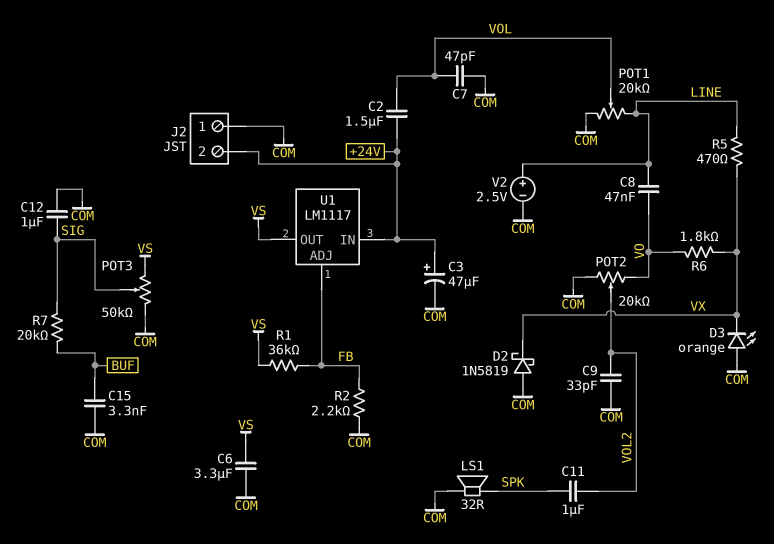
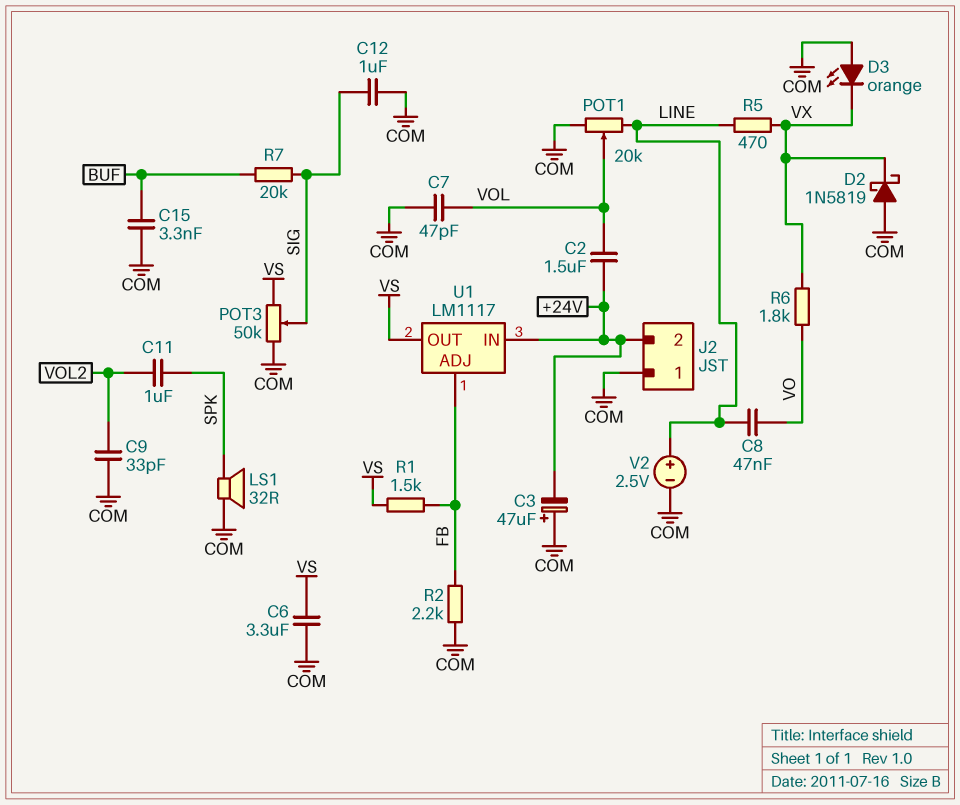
C3: 47uF (plus +24V, minus COM) -> 47uF (plus COM, minus +24V)
POT2: 20k (COM, VO, wiper VOL2) -> none
R1: 36k (FB, VS) -> 1.5k (FB, VS)

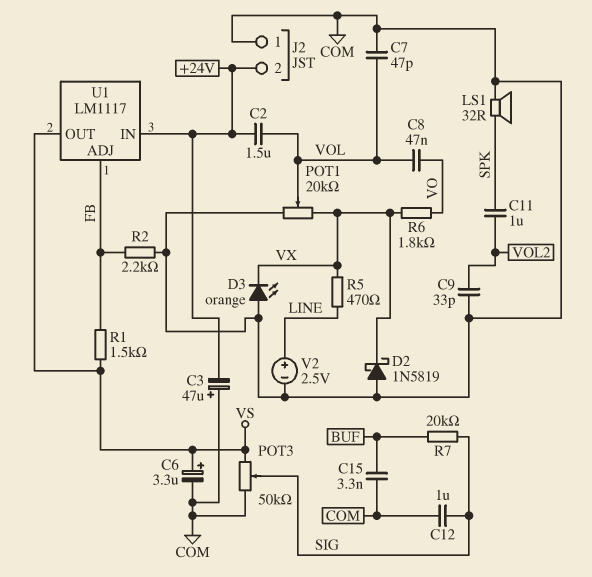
C6: 3.3uF (COM, VS) -> 3.3uF (plus VS, minus COM)
C8: 47nF (LINE, VO) -> 47nF (VO, VOL)
POT1: 20k (COM, LINE, wiper VOL) -> 20k (COM, VX, wiper VOL)

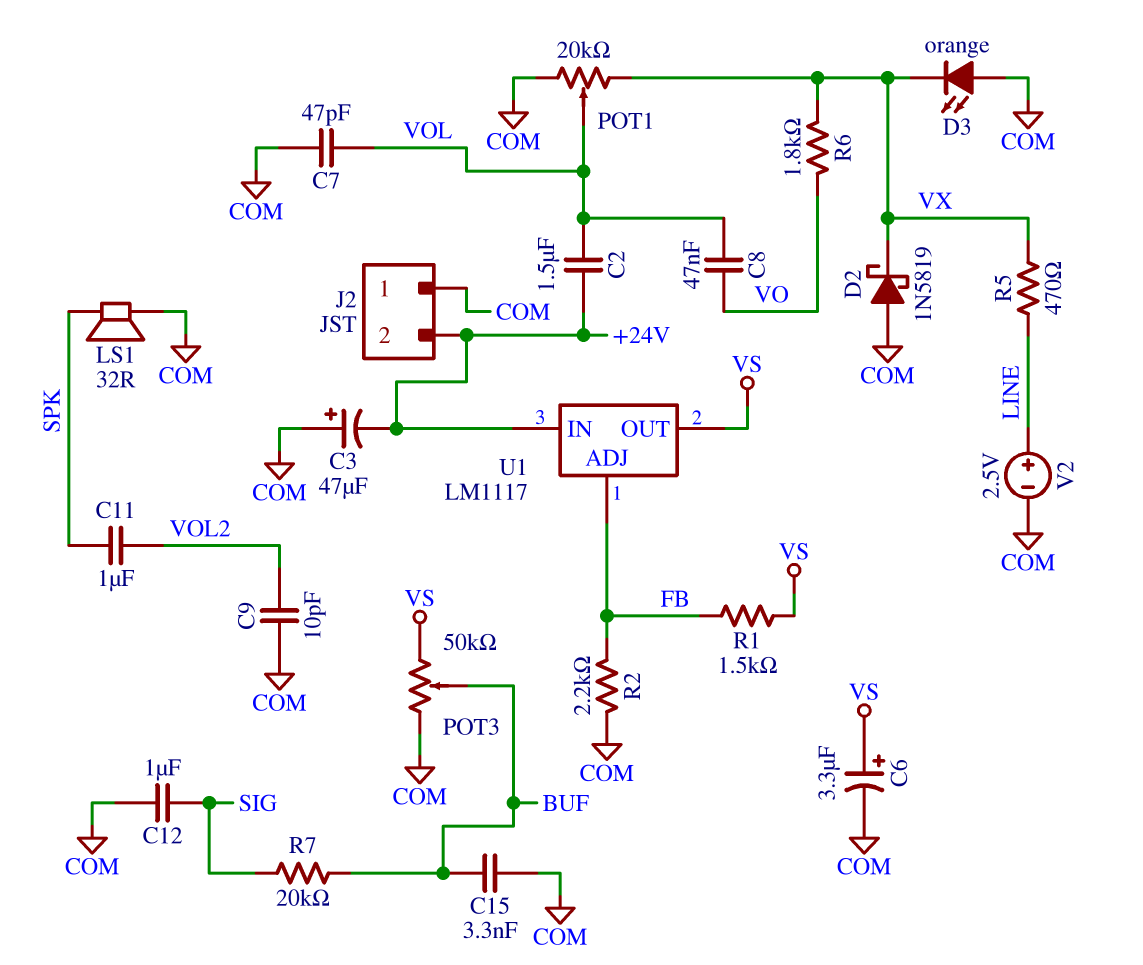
C9: 33pF (COM, VOL2) -> 10pF (COM, VOL2)
POT3: 50k (COM, VS, wiper SIG) -> 50k (COM, VS, wiper BUF)

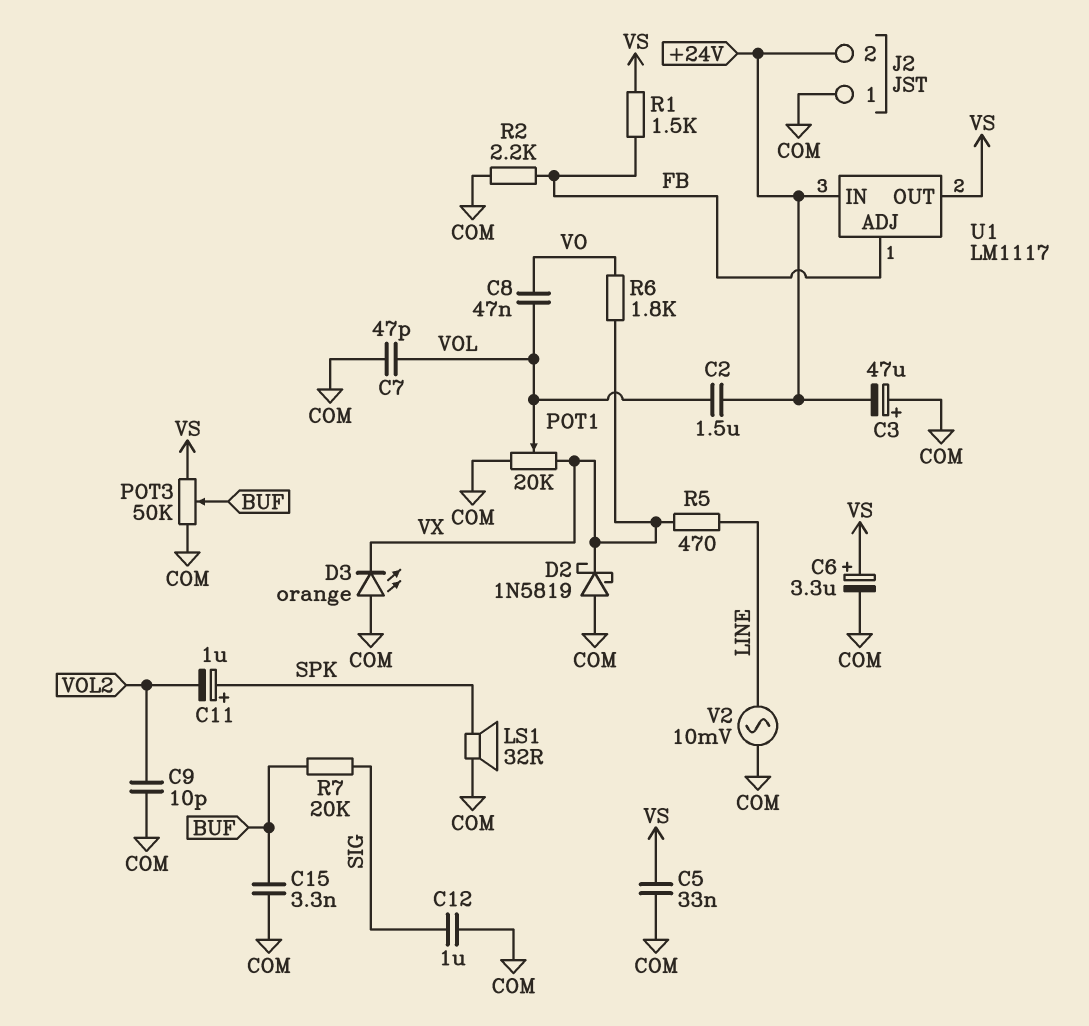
C5: none -> 33nF (COM, VS)
C11: 1uF (SPK, VOL2) -> 1uF (plus SPK, minus VOL2)
V2: 2.5V (plus LINE, minus COM) -> AC 10mV (COM, LINE)

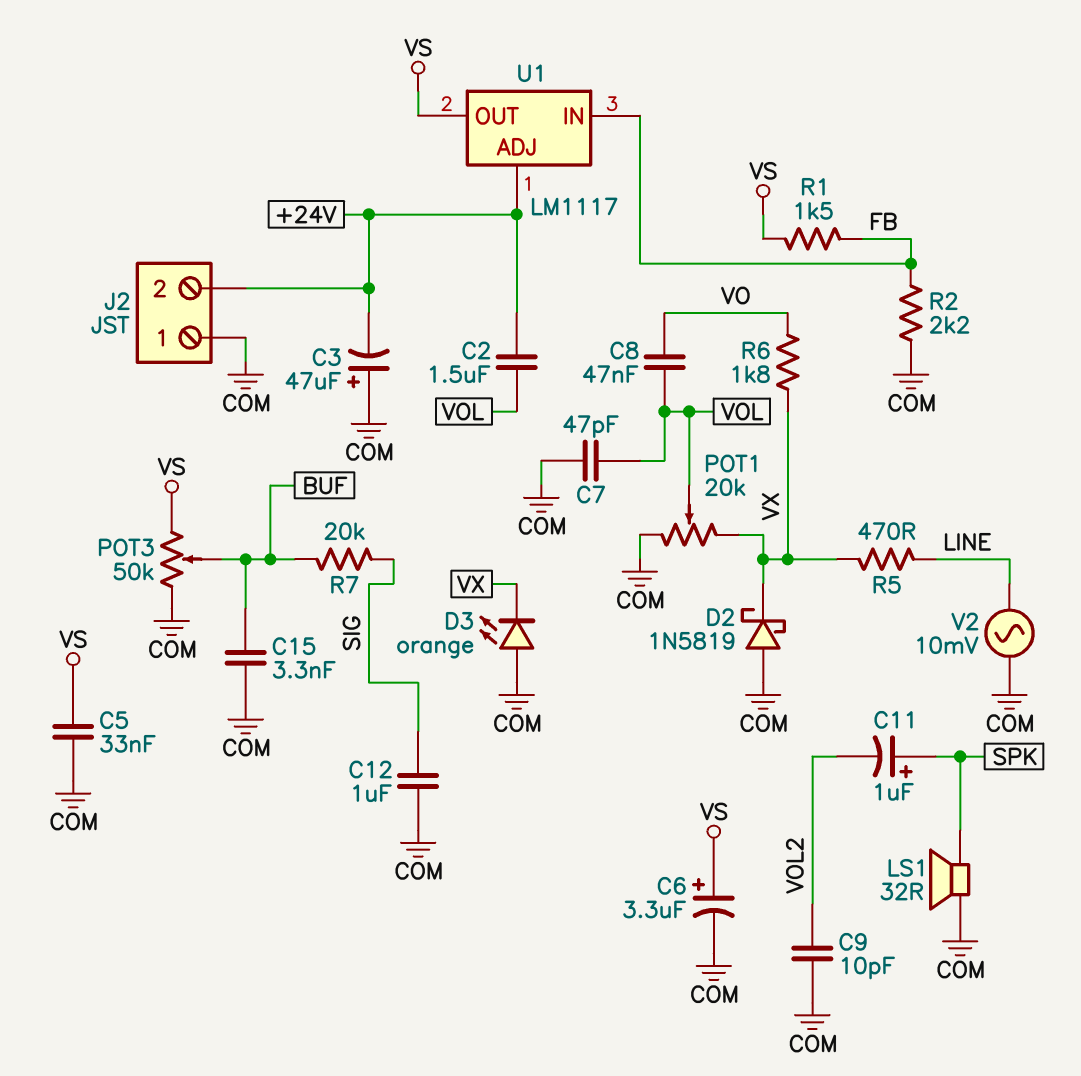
U1 pin ADJ: FB -> +24V
U1 pin IN: +24V -> FB

